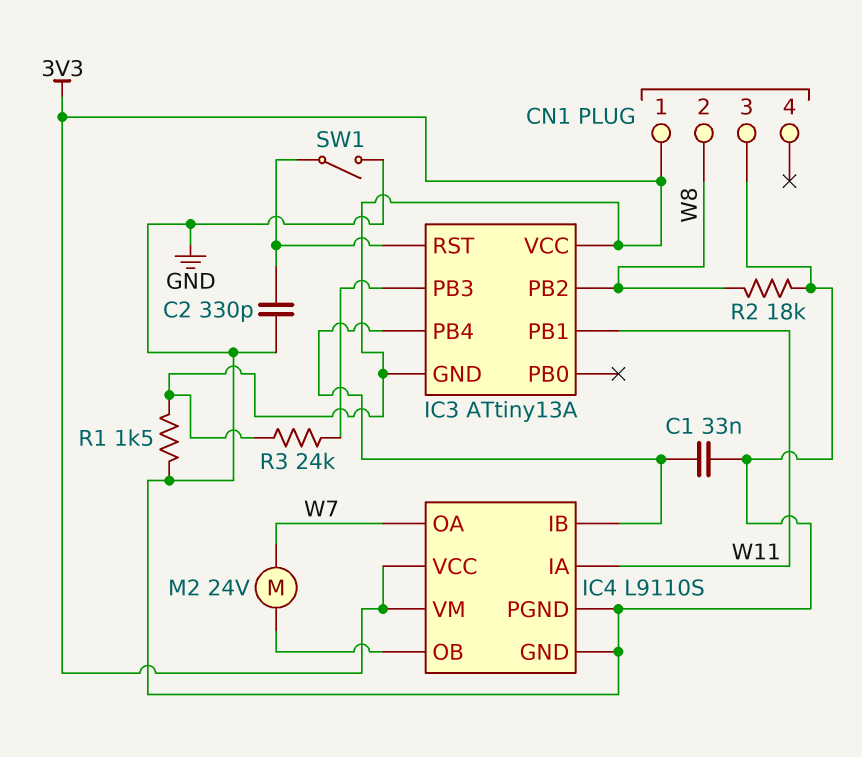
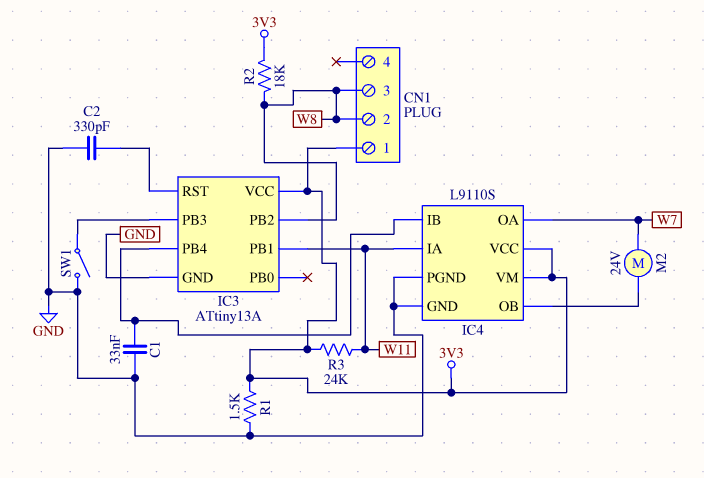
CN1 pin 3: GND -> W8
IC3 pin GND: 3V3 -> GND
R2: 18k (GND, W8) -> 18k (3V3, W8)
R3: 24k (3V3, IC3/PB3) -> 24k (3V3, W11)
SW1: switch (GND, IC3/RST) -> switch (GND, IC3/PB3)

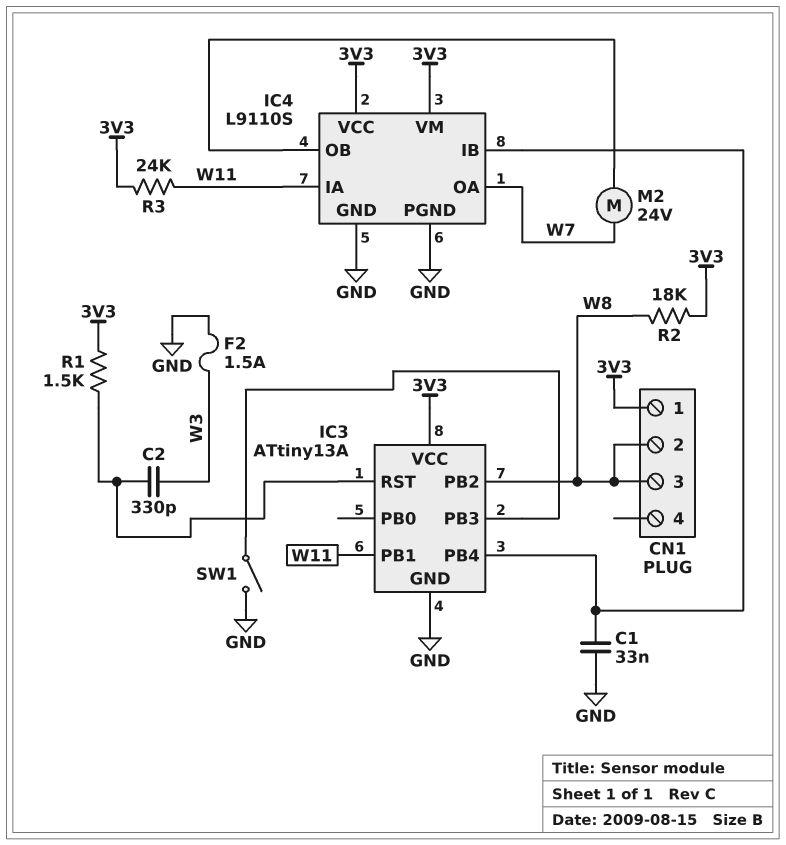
C2: 330pF (GND, IC3/RST) -> 330pF (IC3/RST, W3)
F2: none -> 1.5A (GND, W3)
R1: 1.5k (3V3, GND) -> 1.5k (3V3, IC3/RST)

